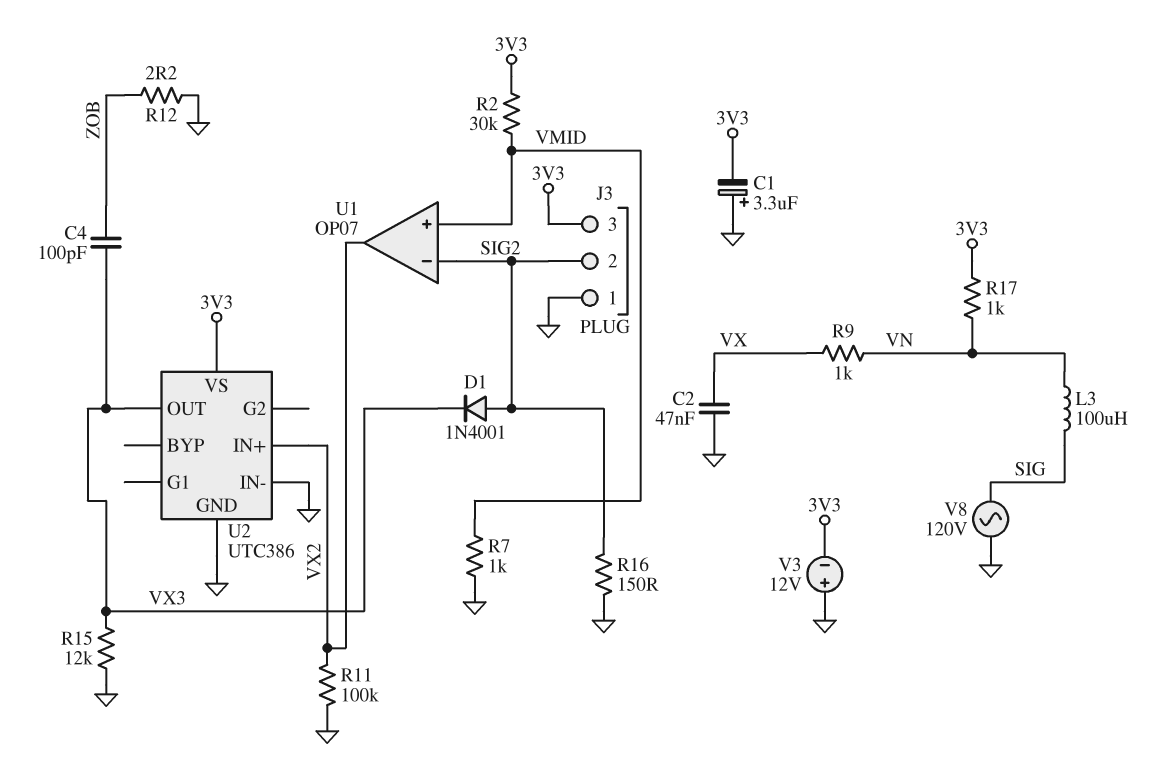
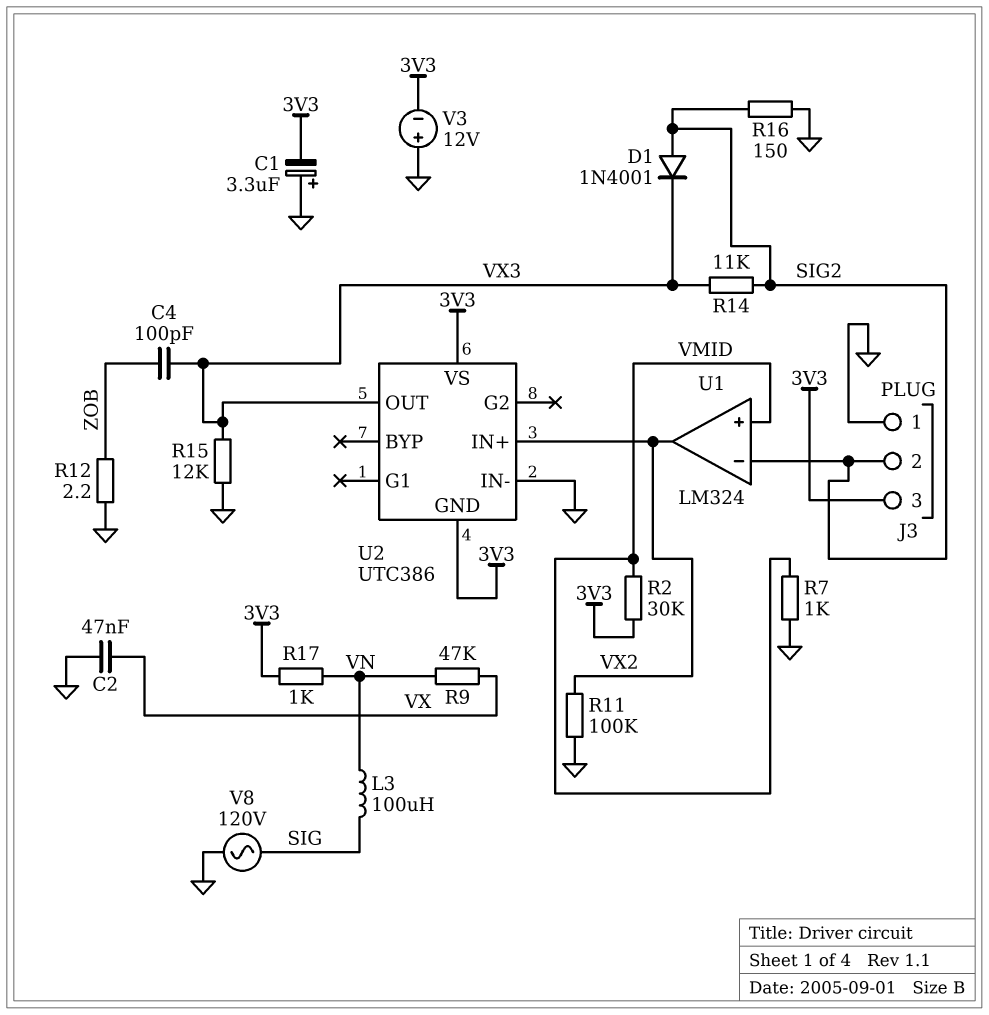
R9: 1k (VN, VX) -> 47k (VN, VX)
R14: none -> 11k (SIG2, VX3)
U1: OP07 -> LM324
U2 pin GND: GND -> 3V3

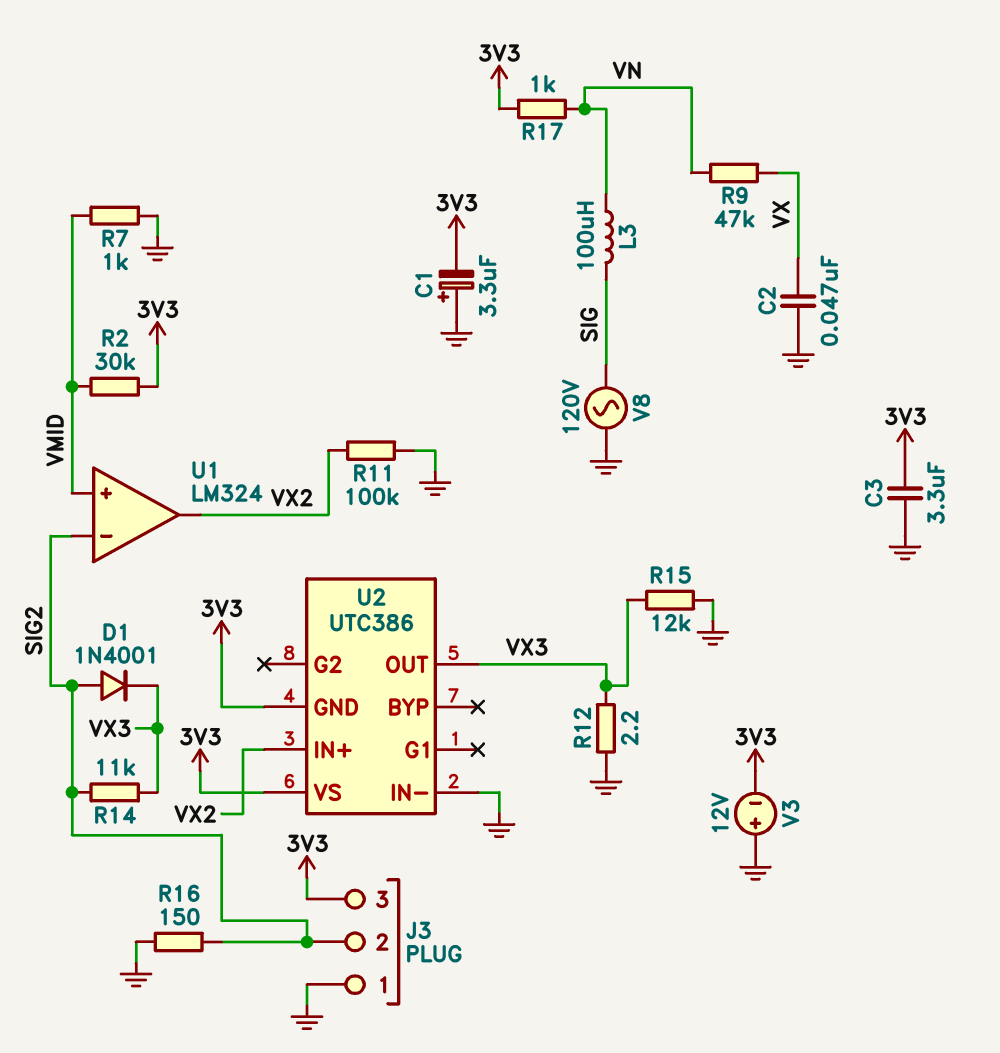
C3: none -> 3.3uF (3V3, GND)
C4: 100pF (VX3, ZOB) -> none
R12: 2.2 (GND, ZOB) -> 2.2 (GND, VX3)

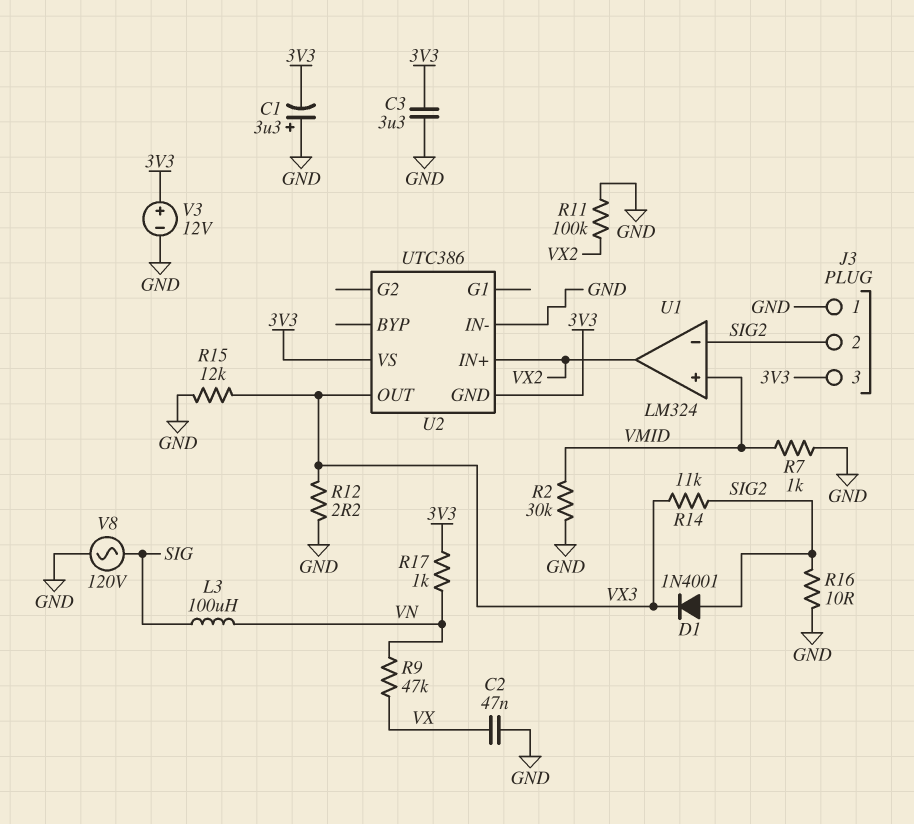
R2: 30k (3V3, VMID) -> 30k (GND, VMID)
R16: 150 (GND, SIG2) -> 10 (GND, SIG2)
V3: 12V (plus GND, minus 3V3) -> 12V (plus 3V3, minus GND)

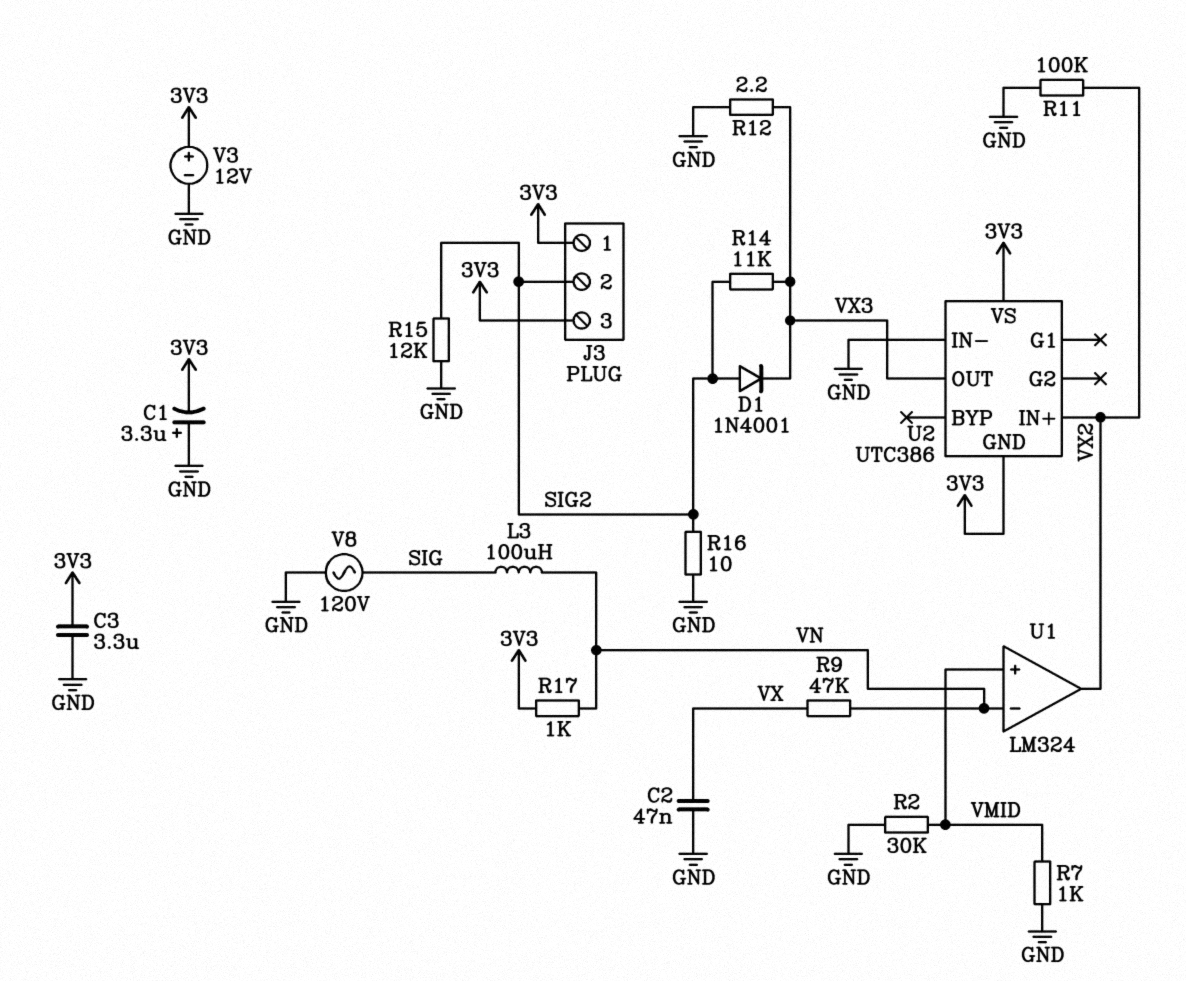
J3 pin 1: GND -> 3V3
R15: 12k (GND, VX3) -> 12k (GND, SIG2)
U1 pin in-: SIG2 -> VN

